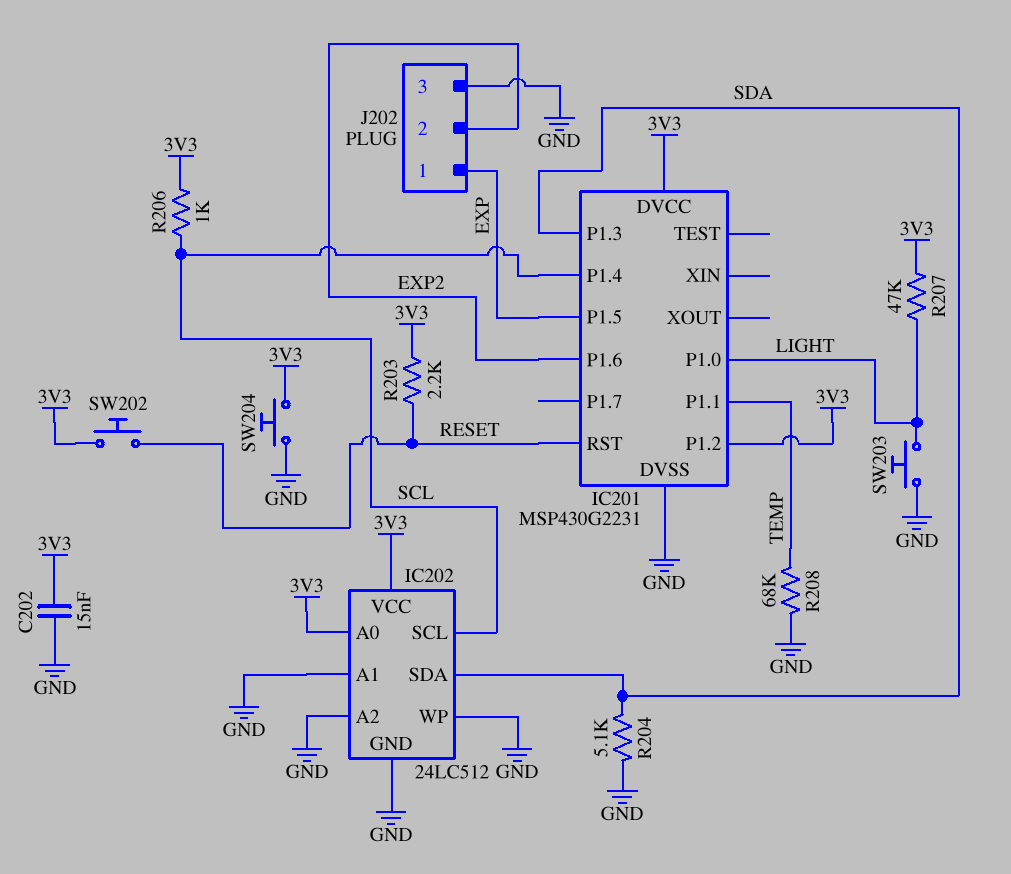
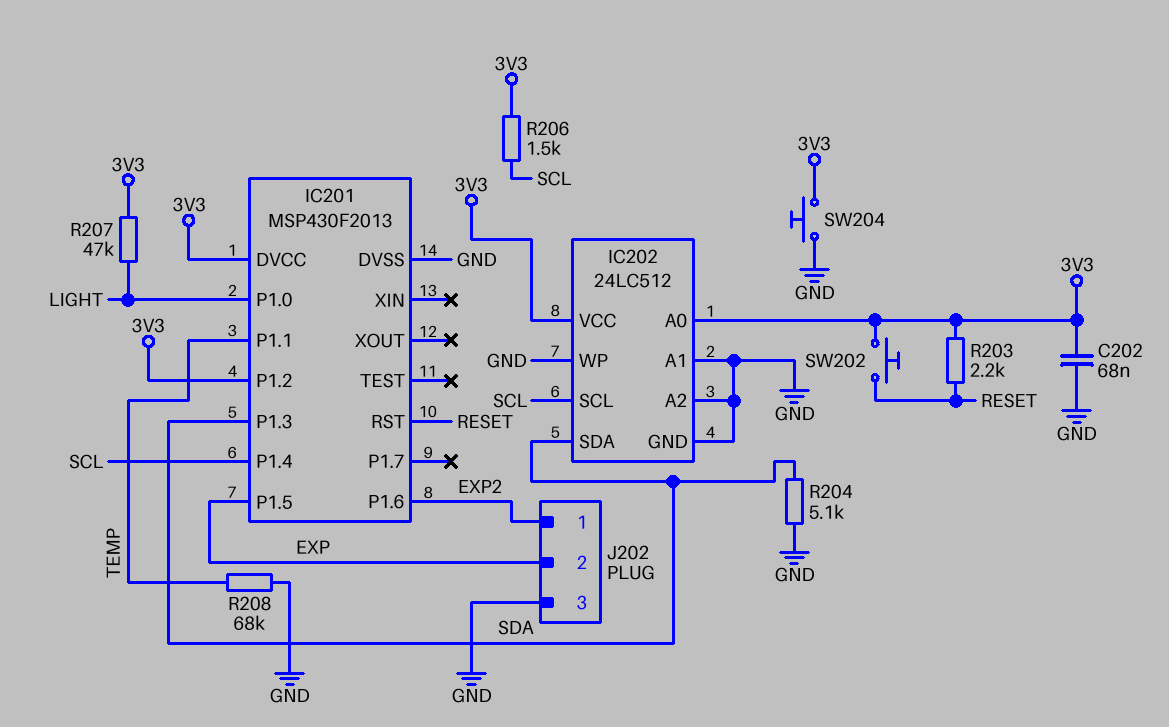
C202: 15nF (3V3, GND) -> 68nF (3V3, GND)
IC201: MSP430G2231 -> MSP430F2013
J202 pin 1: EXP -> EXP2
J202 pin 2: EXP2 -> EXP
R206: 1k (3V3, SCL) -> 1.5k (3V3, SCL)
SW203: button (GND, LIGHT) -> none

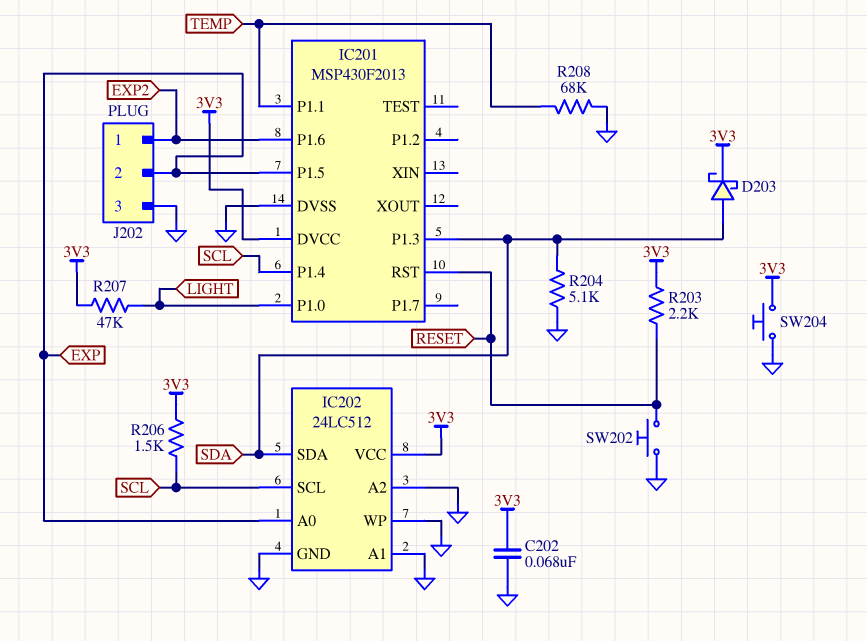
D203: none -> schottky (A SDA, K 3V3)
IC201 pin P1.2: 3V3 -> none
IC202 pin A0: 3V3 -> EXP
SW202: button (3V3, RESET) -> button (GND, RESET)

